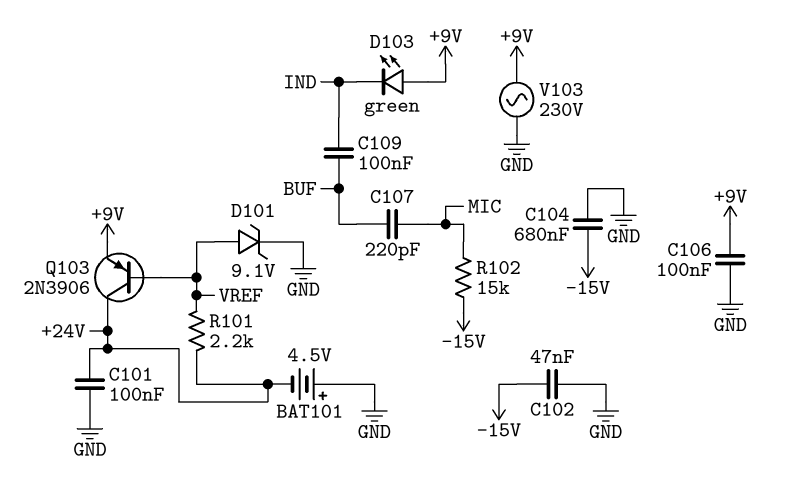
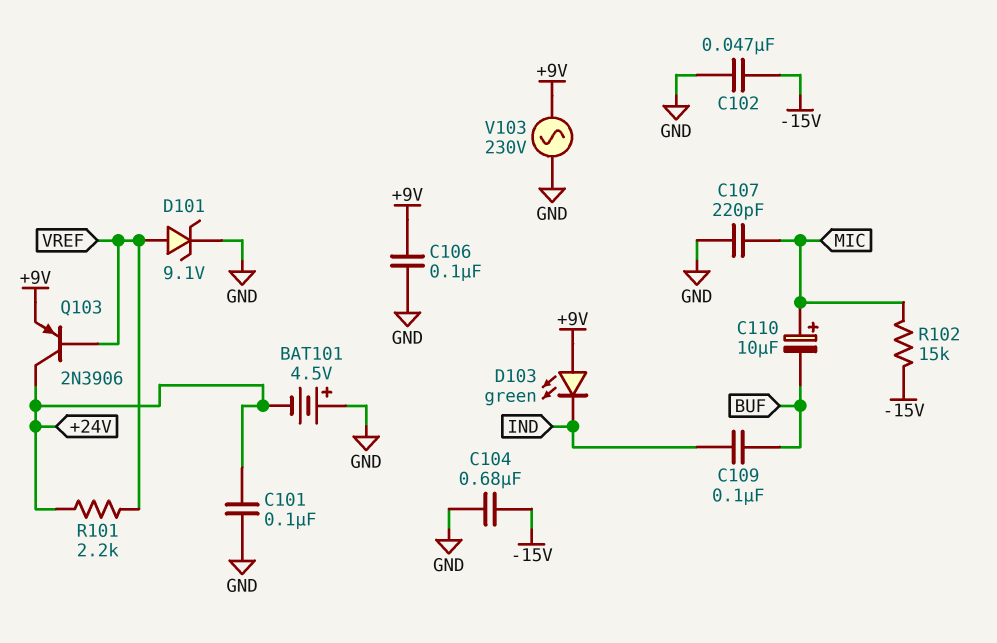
C107: 220pF (BUF, MIC) -> 220pF (GND, MIC)
C110: none -> 10uF (plus MIC, minus BUF)

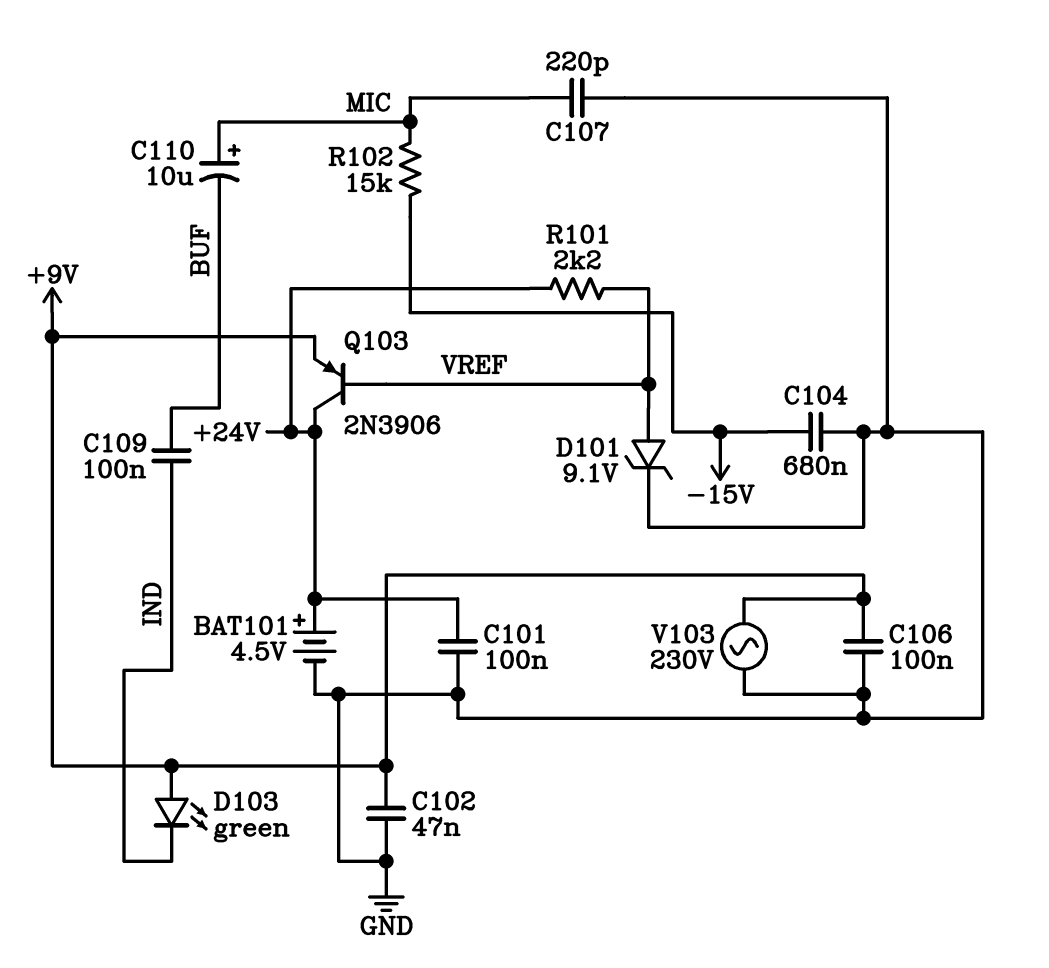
BAT101: 4.5V (plus GND, minus +24V) -> 4.5V (plus +24V, minus GND)
C102: 47nF (-15V, GND) -> 47nF (+9V, GND)

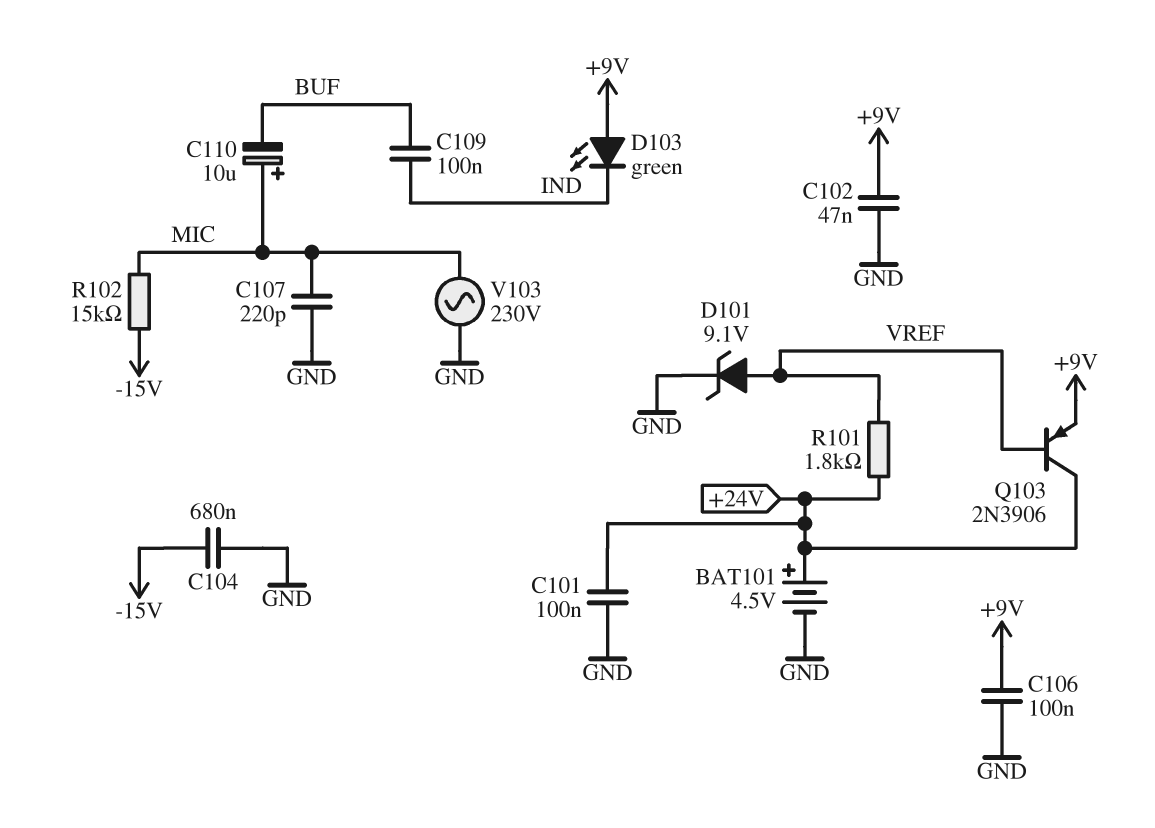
R101: 2.2k (+24V, VREF) -> 1.8k (+24V, VREF)
V103: AC 230V (+9V, GND) -> AC 230V (GND, MIC)

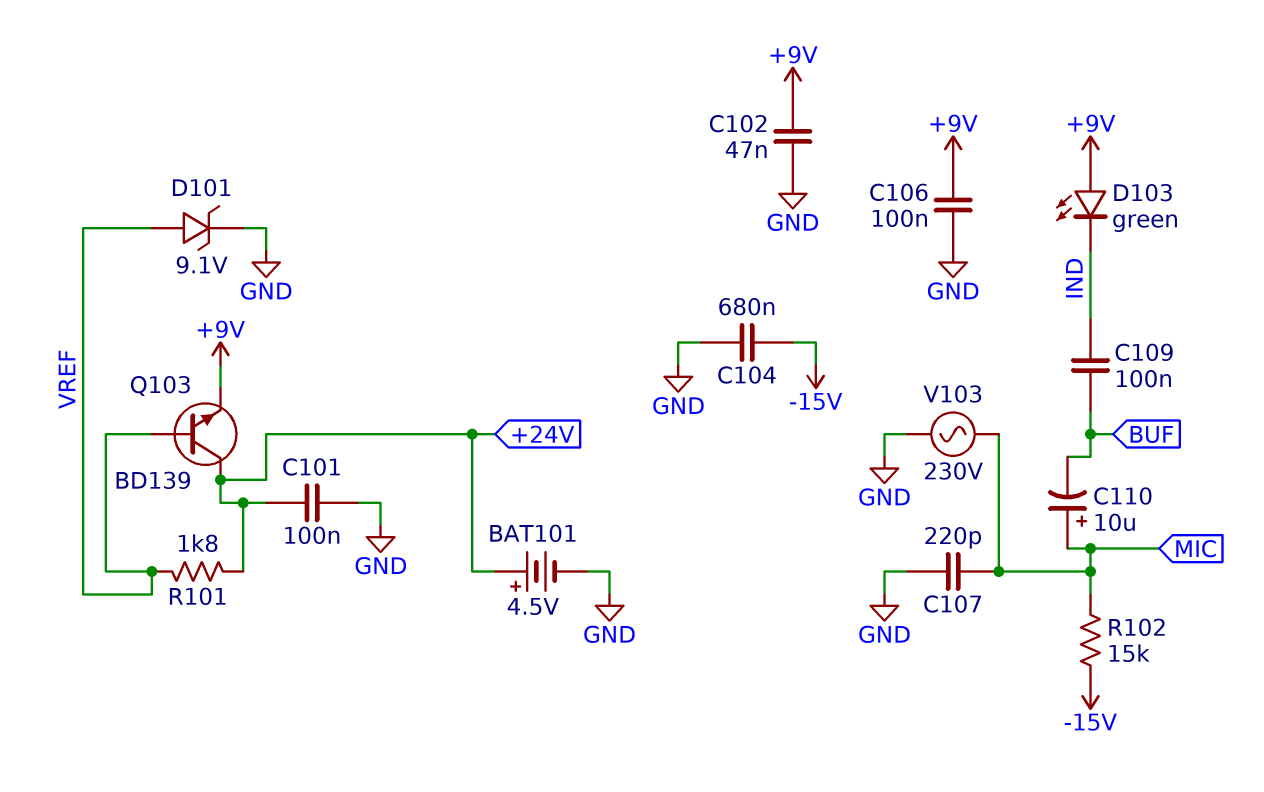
Q103: PNP 2N3906 (B VREF, C +24V, E +9V) -> NPN BD139 (B VREF, C +24V, E +9V)

